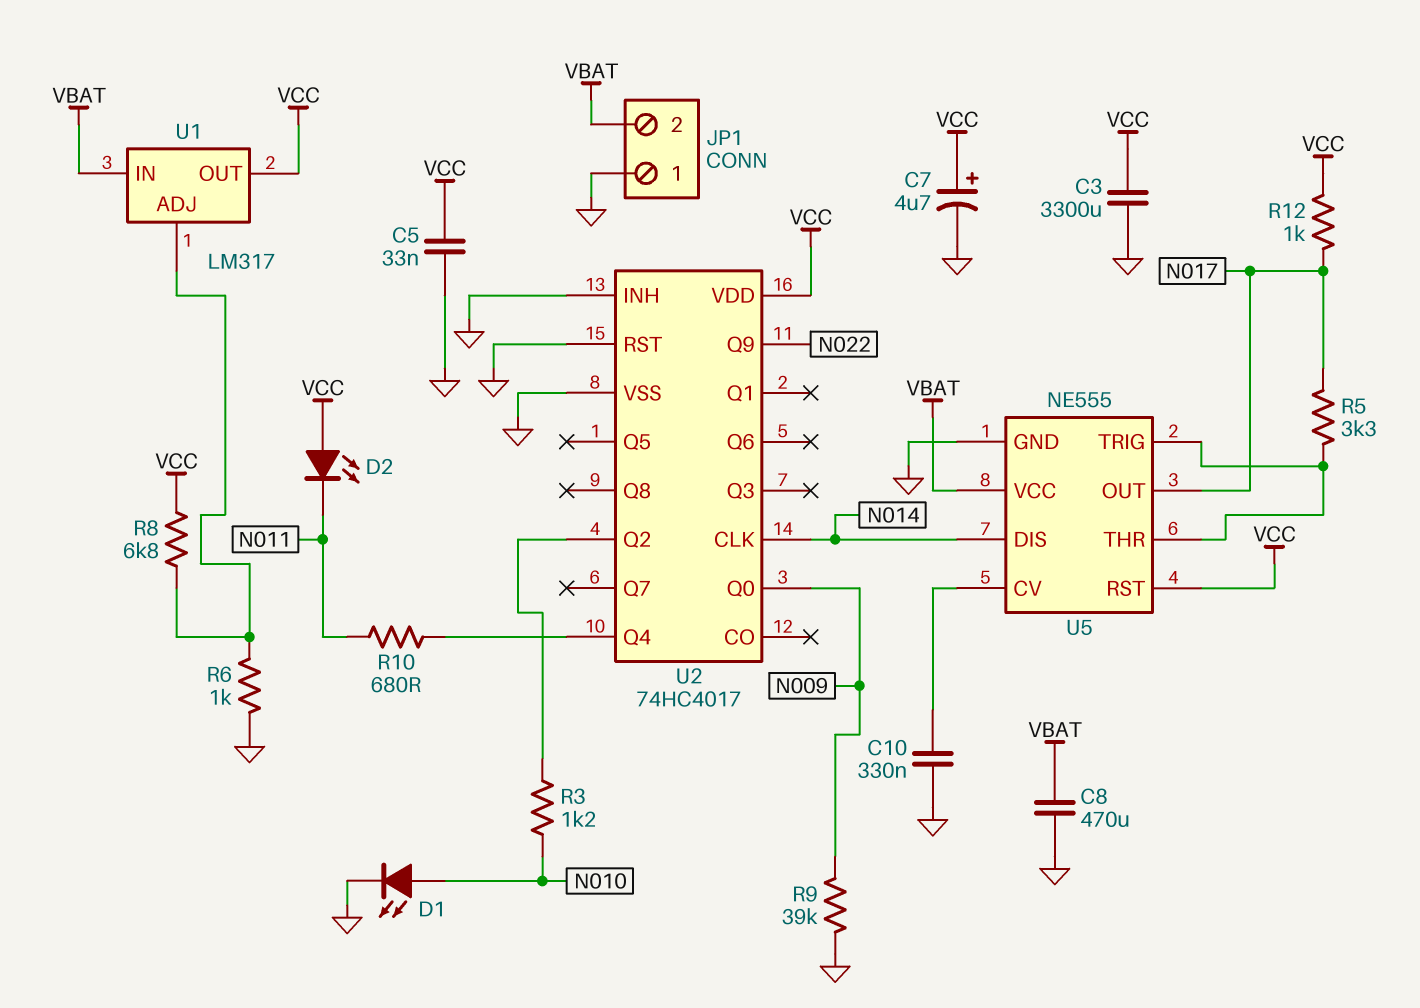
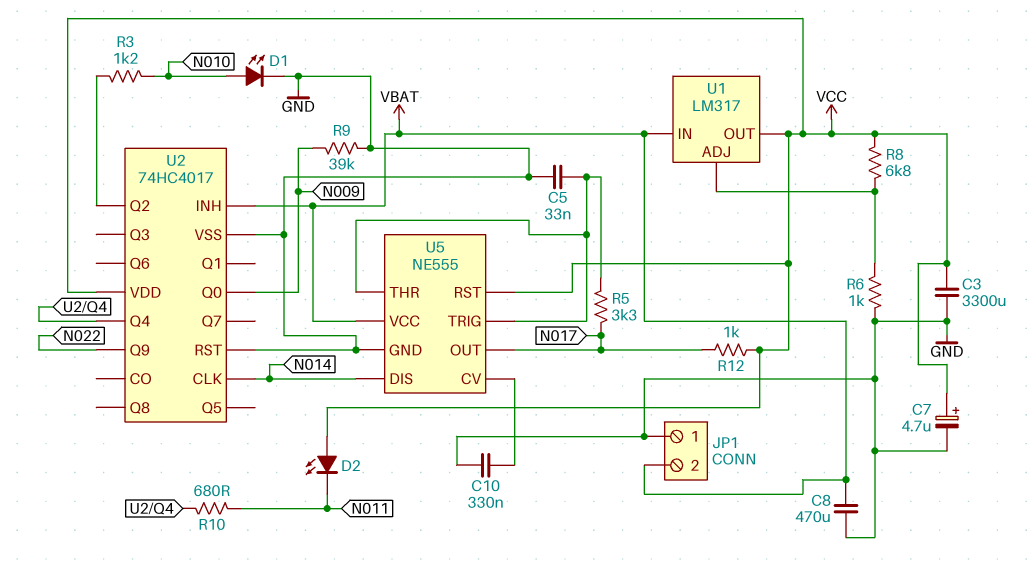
C5: 33nF (GND, VCC) -> 33nF (GND, U5/THR)
U2 pin INH: GND -> VBAT

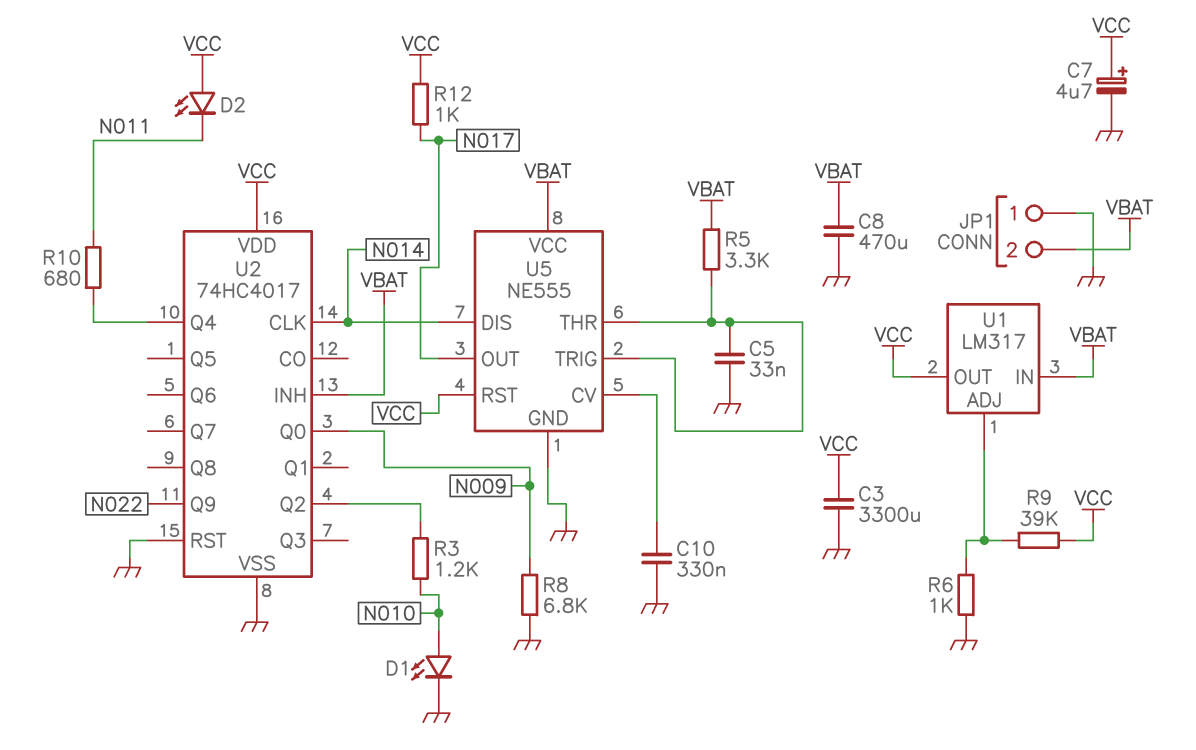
R5: 3.3k (N017, U5/THR) -> 3.3k (U5/THR, VBAT)
R8: 6.8k (U1/ADJ, VCC) -> 6.8k (GND, N009)
R9: 39k (GND, N009) -> 39k (U1/ADJ, VCC)

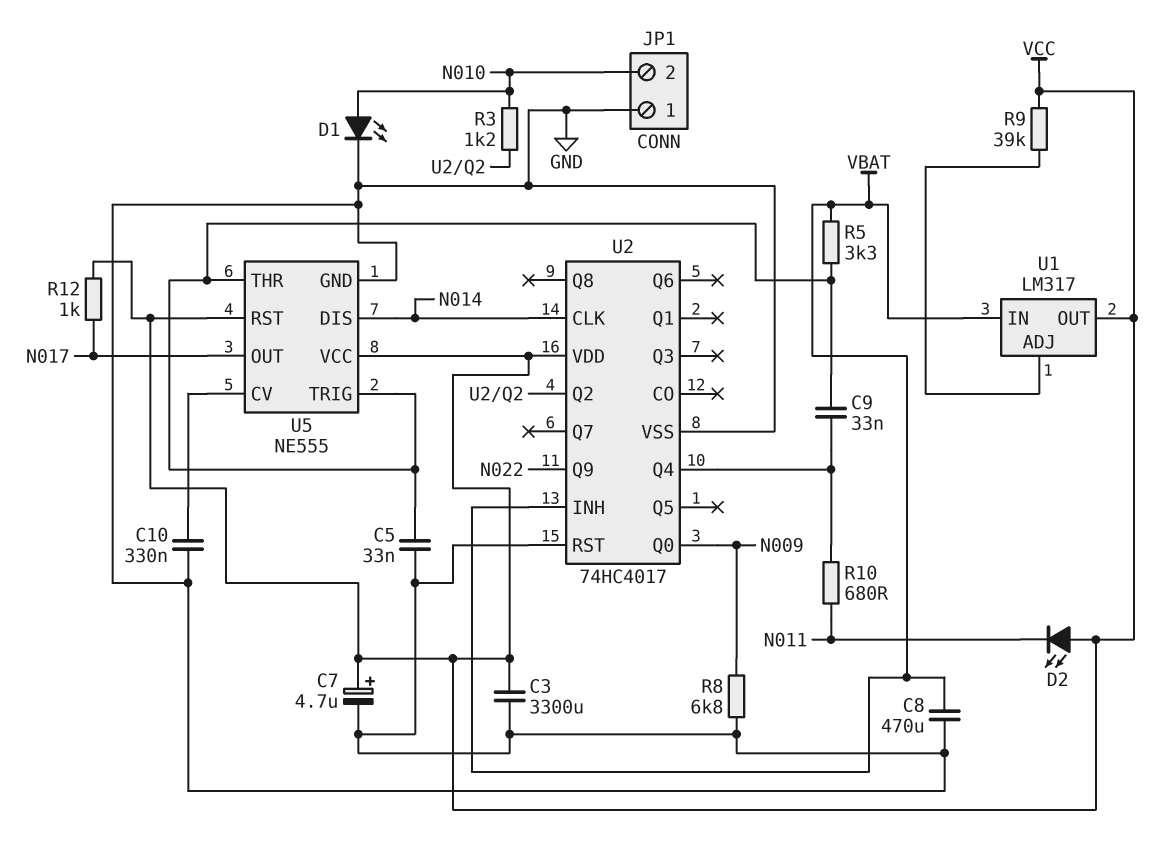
C9: none -> 33nF (U2/Q4, U5/THR)
JP1 pin 2: VBAT -> N010
R6: 1k (GND, U1/ADJ) -> none
U5 pin VCC: VBAT -> VCC

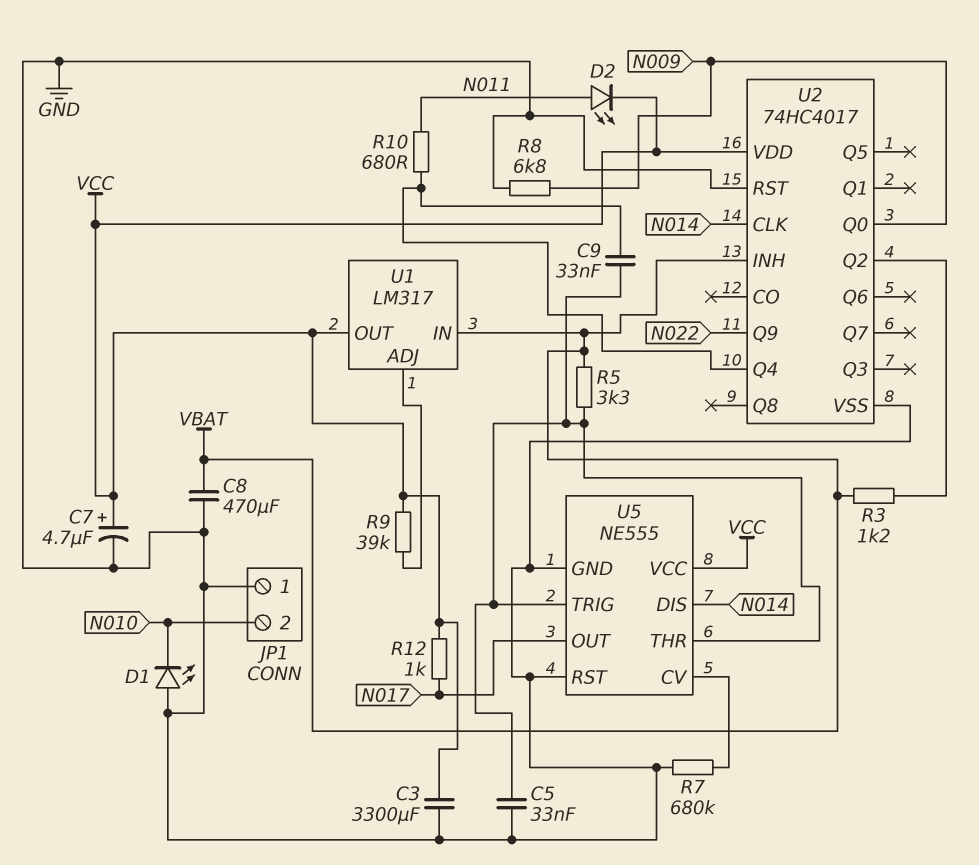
C10: 330nF (GND, U5/CV) -> none
D1: LED (A N010, K GND) -> LED (A GND, K N010)
D2: LED (A VCC, K N011) -> LED (A N011, K VCC)
R3: 1.2k (N010, U2/Q2) -> 1.2k (U2/Q2, VBAT)
R7: none -> 680k (GND, U5/CV)
U5 pin RST: VCC -> GND

